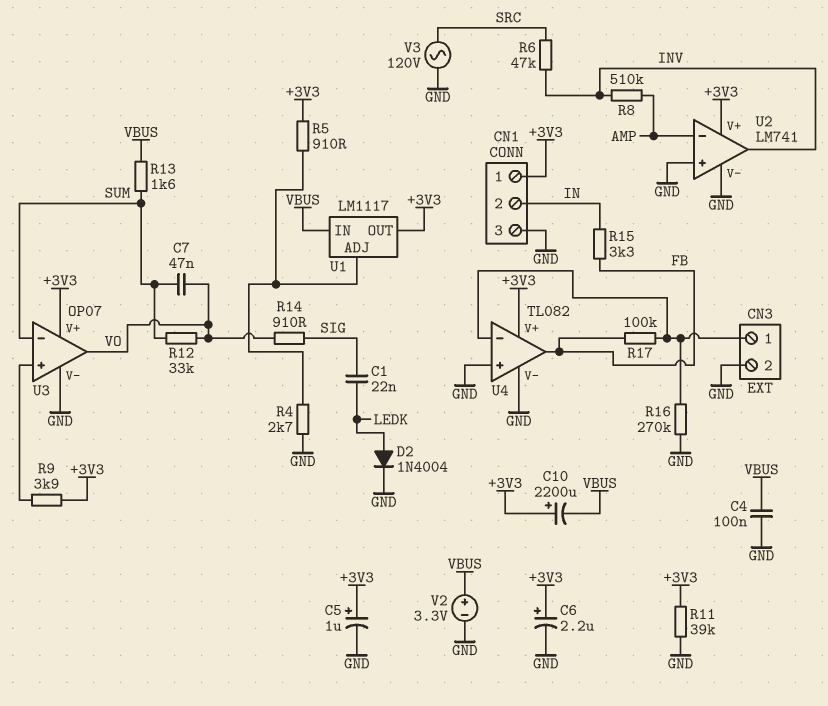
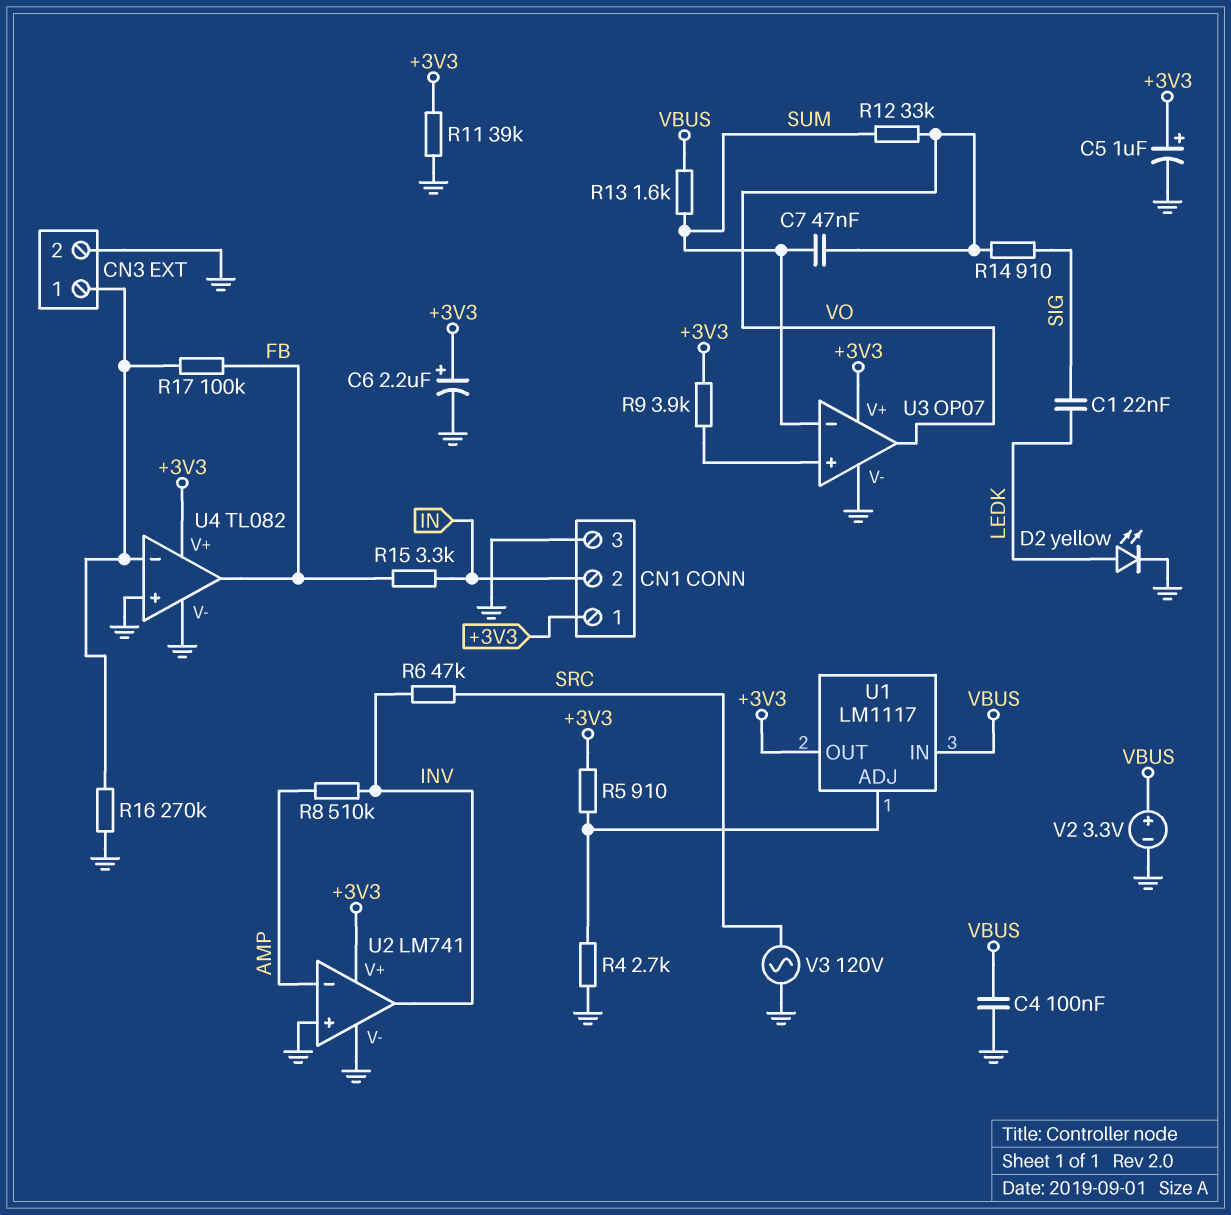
C10: 2200uF (plus +3V3, minus VBUS) -> none
D2: diode 1N4004 (A LEDK, K GND) -> LED yellow (A LEDK, K GND)

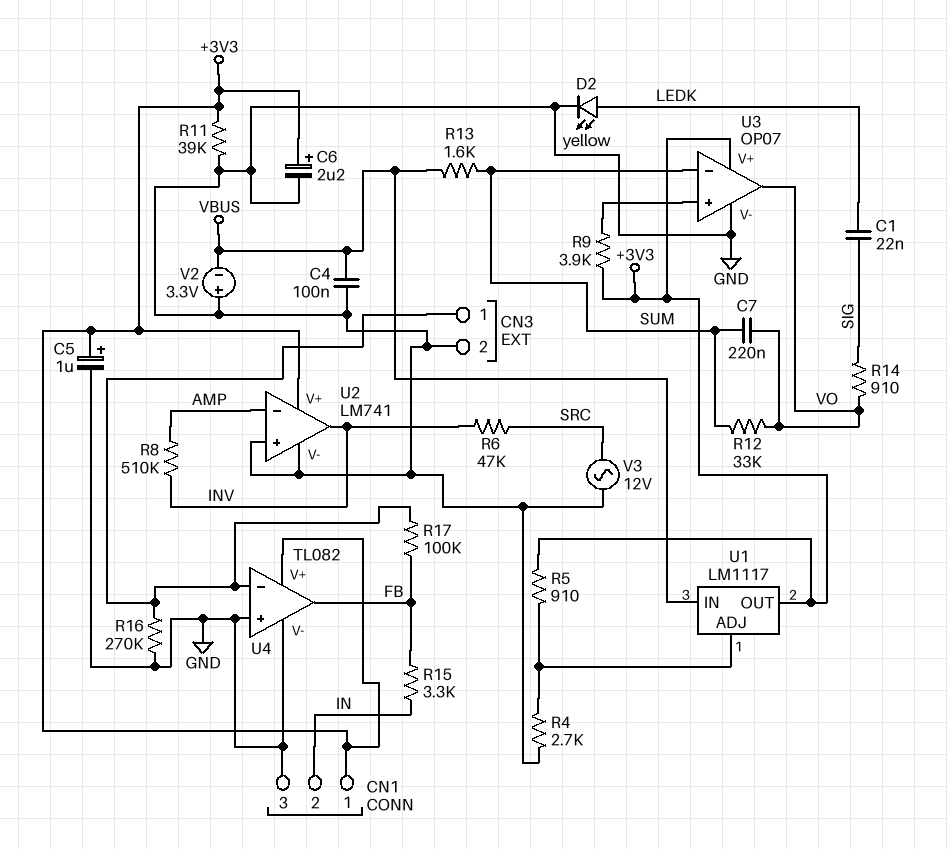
C7: 47nF (SUM, VO) -> 220nF (SUM, VO)
V2: 3.3V (plus VBUS, minus GND) -> 3.3V (plus GND, minus VBUS)
V3: AC 120V (GND, SRC) -> AC 12V (GND, SRC)

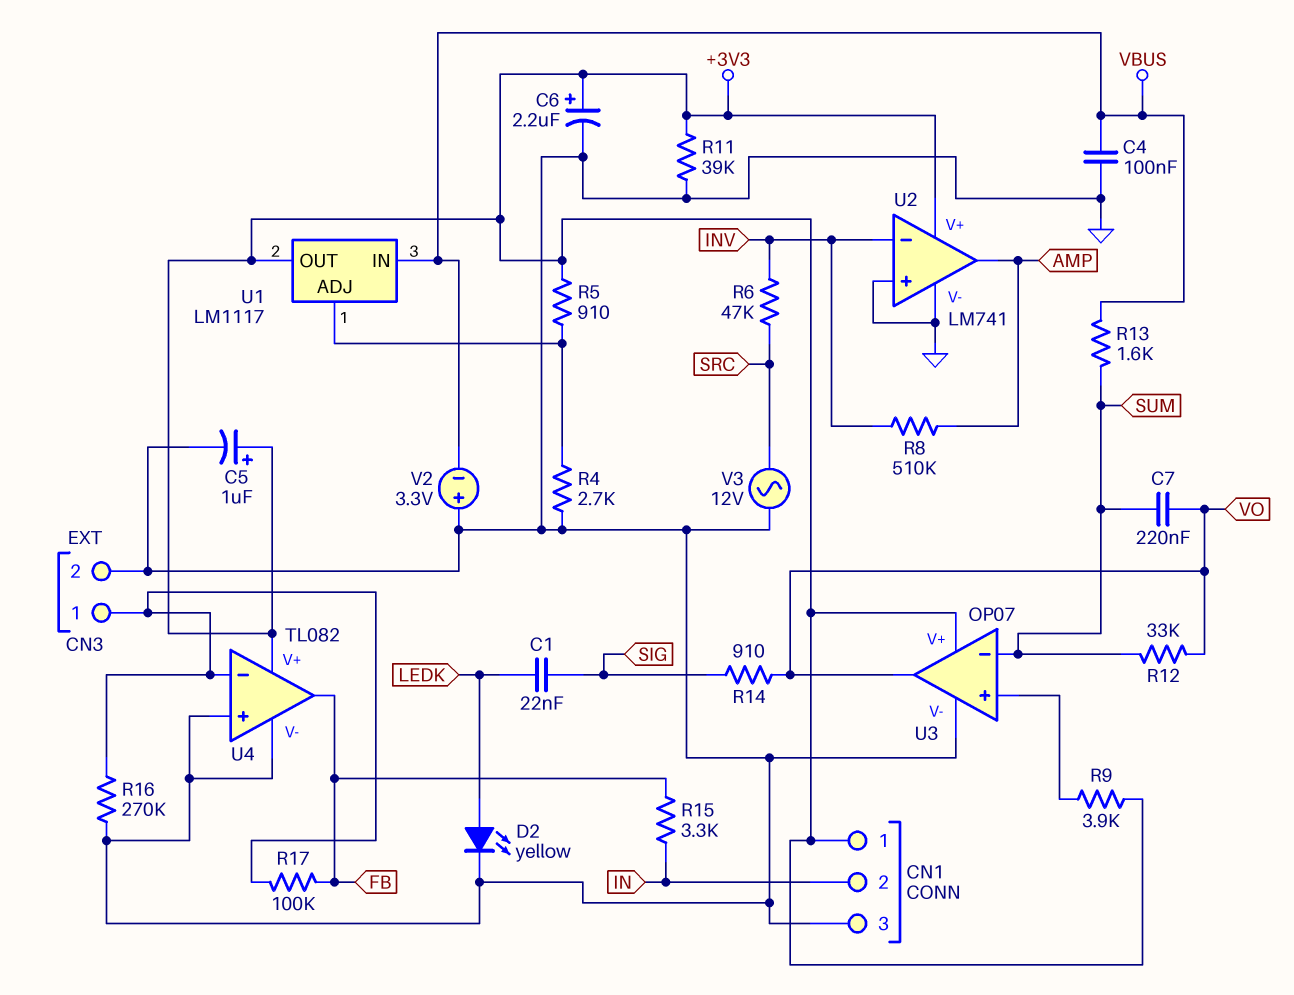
U2 pin in-: AMP -> INV
U2 pin out: INV -> AMP

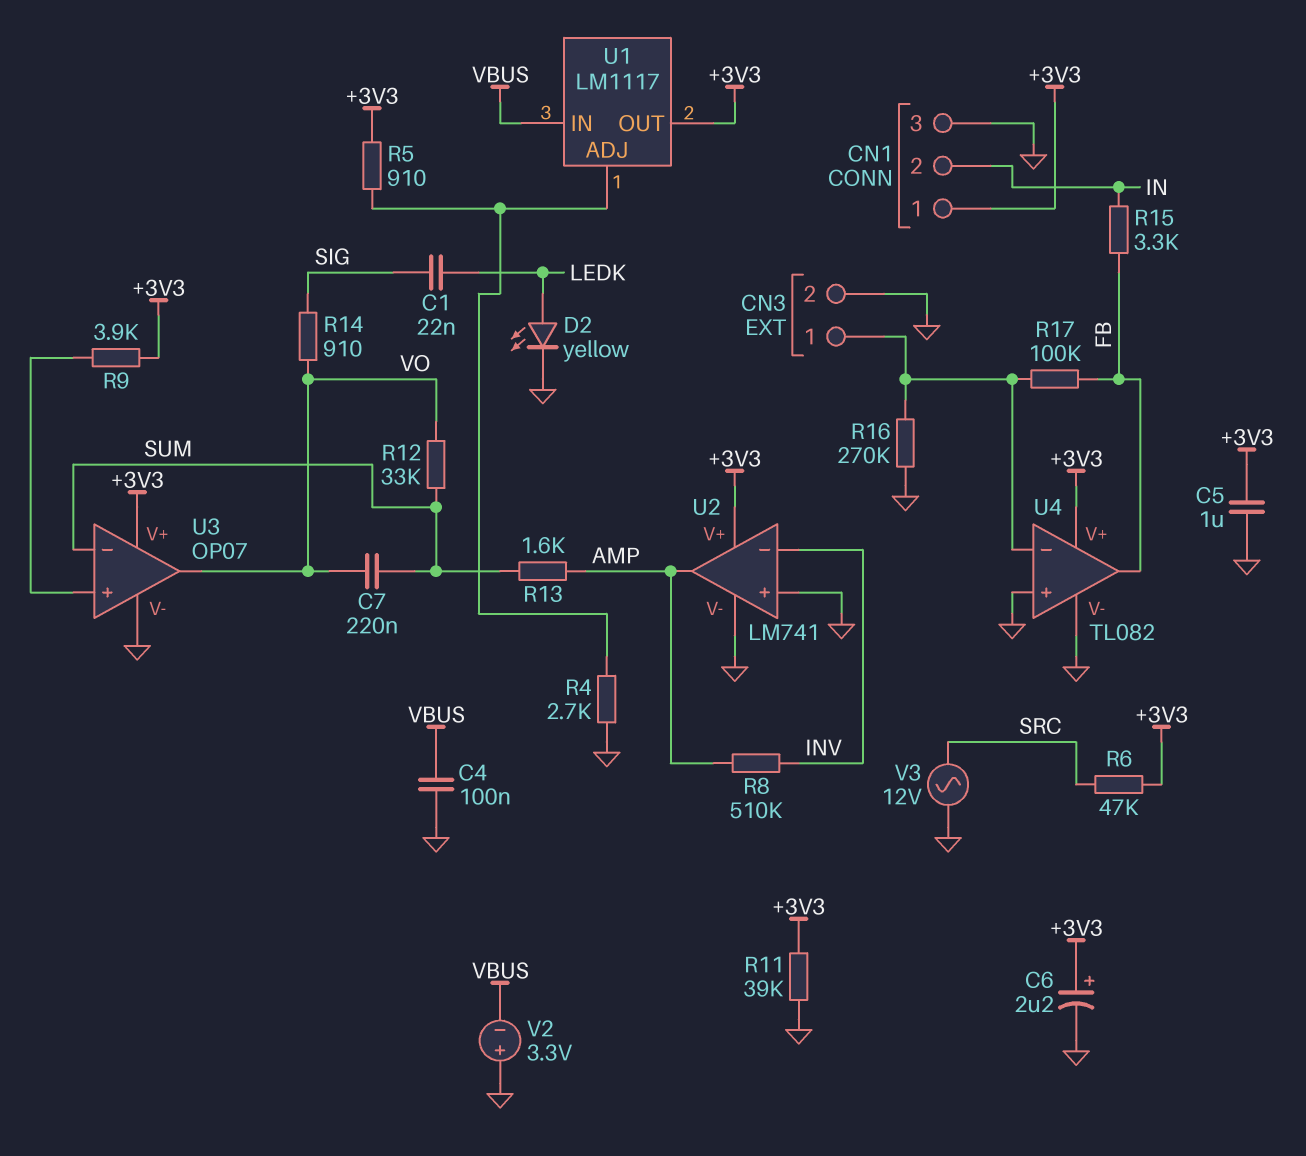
C5: 1uF (plus +3V3, minus GND) -> 1uF (+3V3, GND)
R6: 47k (INV, SRC) -> 47k (+3V3, SRC)
R13: 1.6k (SUM, VBUS) -> 1.6k (AMP, SUM)

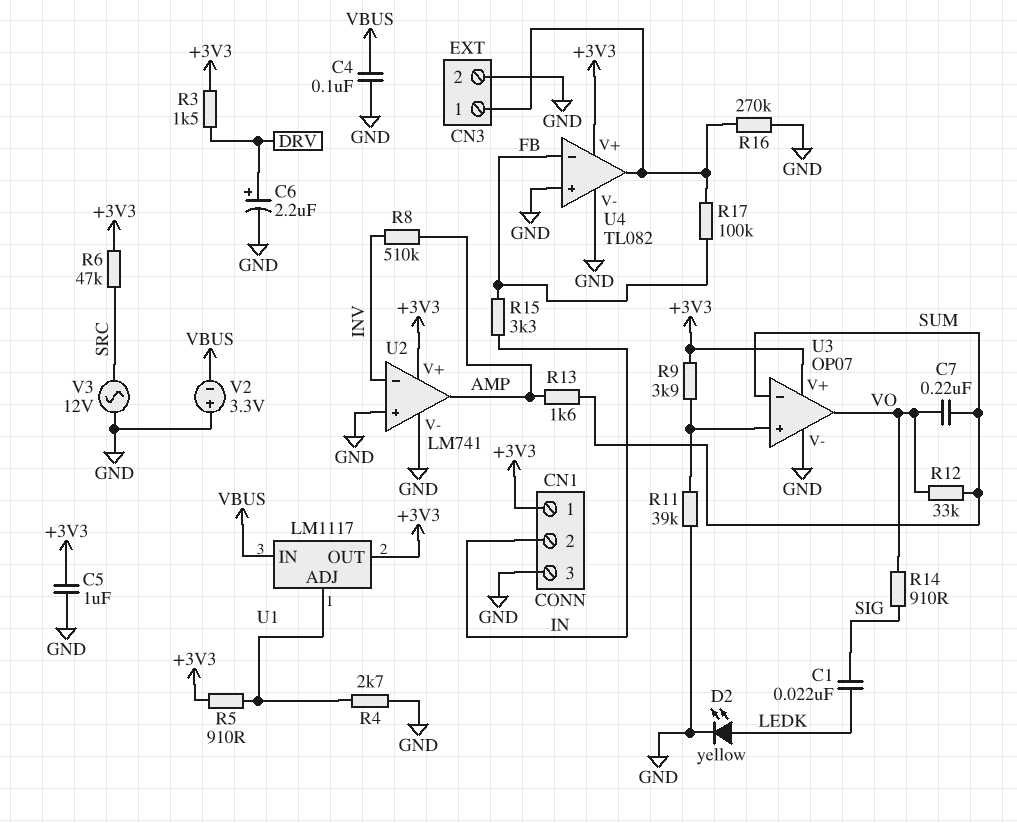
C6: 2.2uF (plus +3V3, minus GND) -> 2.2uF (plus DRV, minus GND)
R3: none -> 1.5k (+3V3, DRV)
R11: 39k (+3V3, GND) -> 39k (GND, U3/in+)
U4 pin in-: CN3/1 -> FB
U4 pin out: FB -> CN3/1

